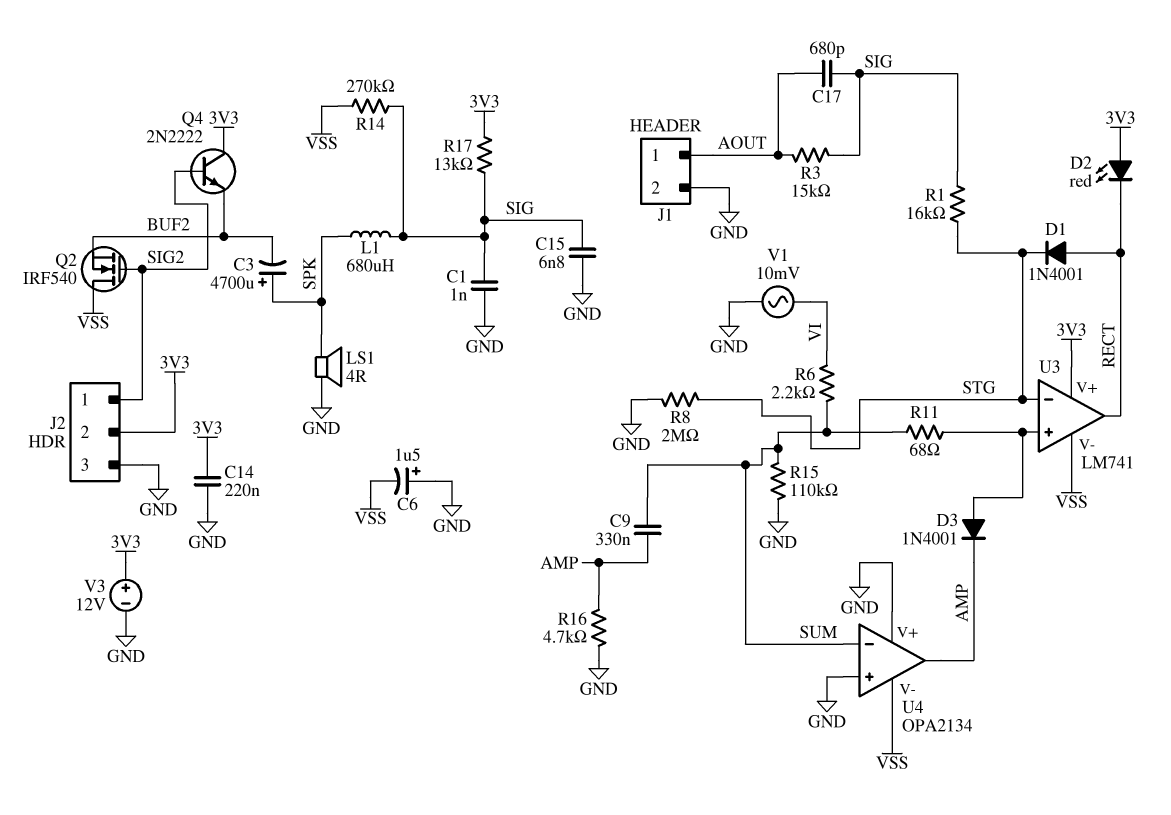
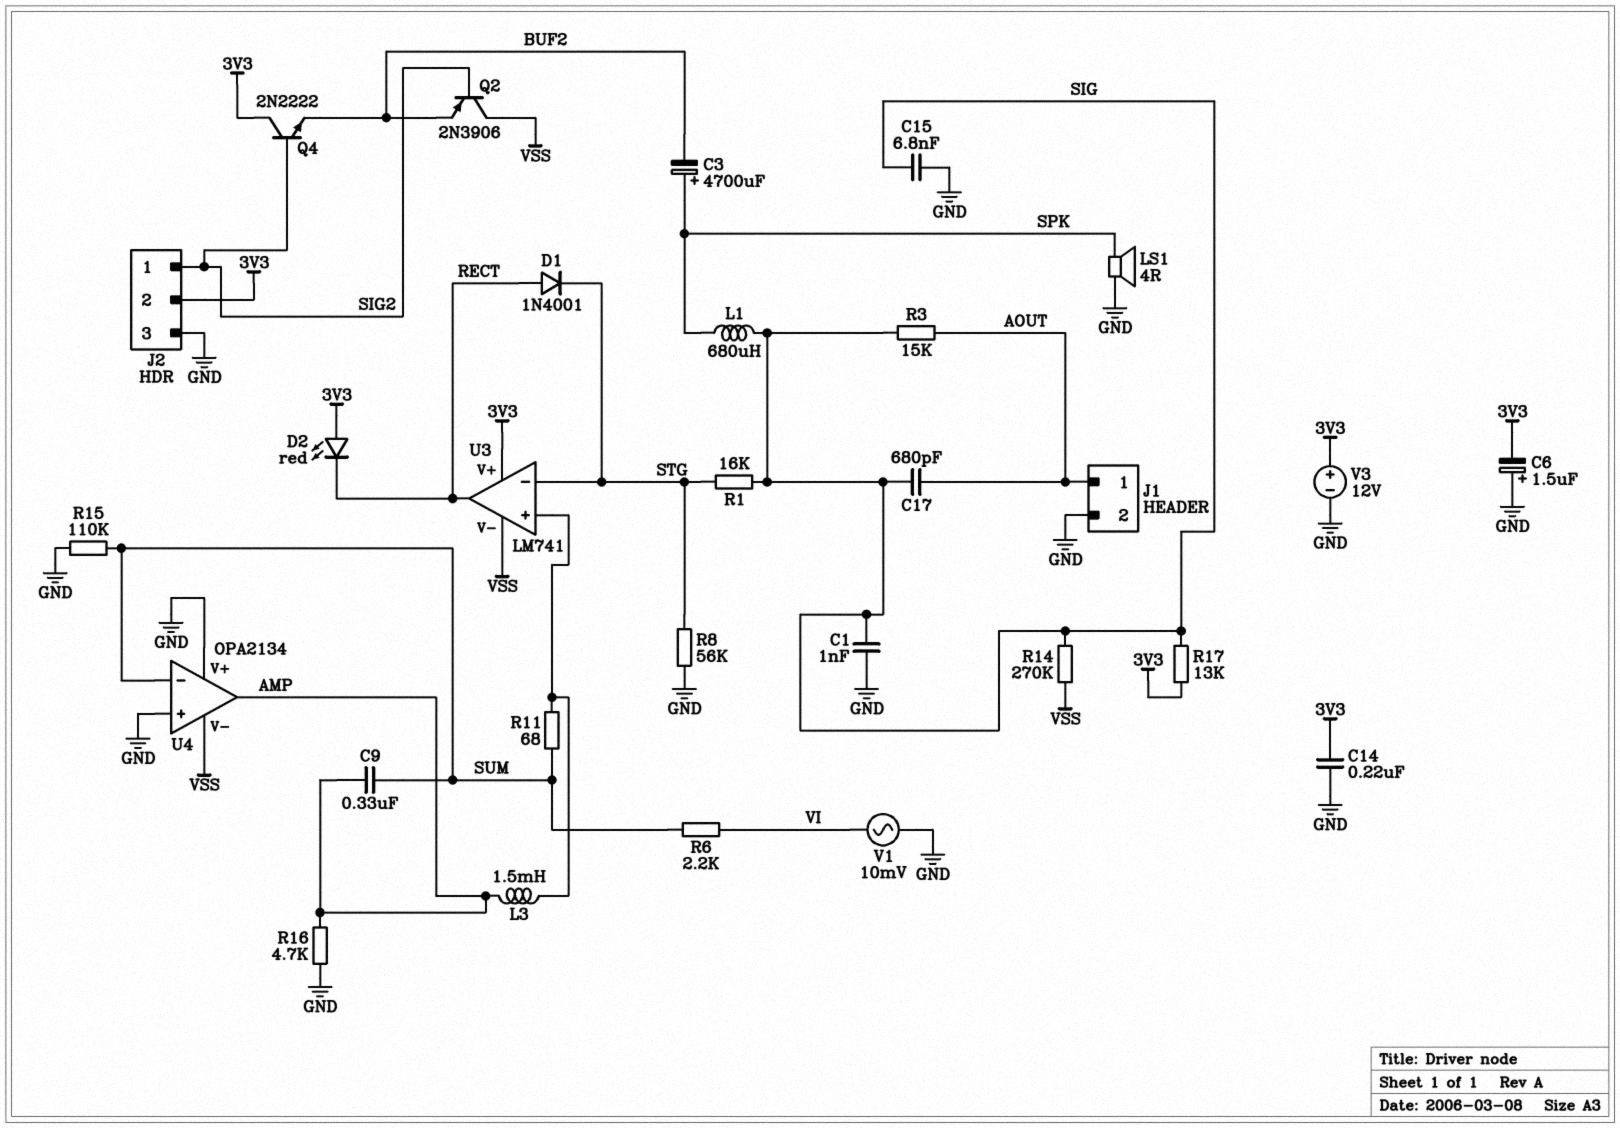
C6: 1.5uF (plus GND, minus VSS) -> 1.5uF (plus GND, minus 3V3)
D3: diode 1N4001 (A U3/in+, K AMP) -> none
L3: none -> 1.5mH (AMP, U3/in+)
Q2: NMOS IRF540 (G SIG2, D VSS, S BUF2) -> PNP 2N3906 (B SIG2, C VSS, E BUF2)
R8: 2M (GND, STG) -> 56k (GND, STG)

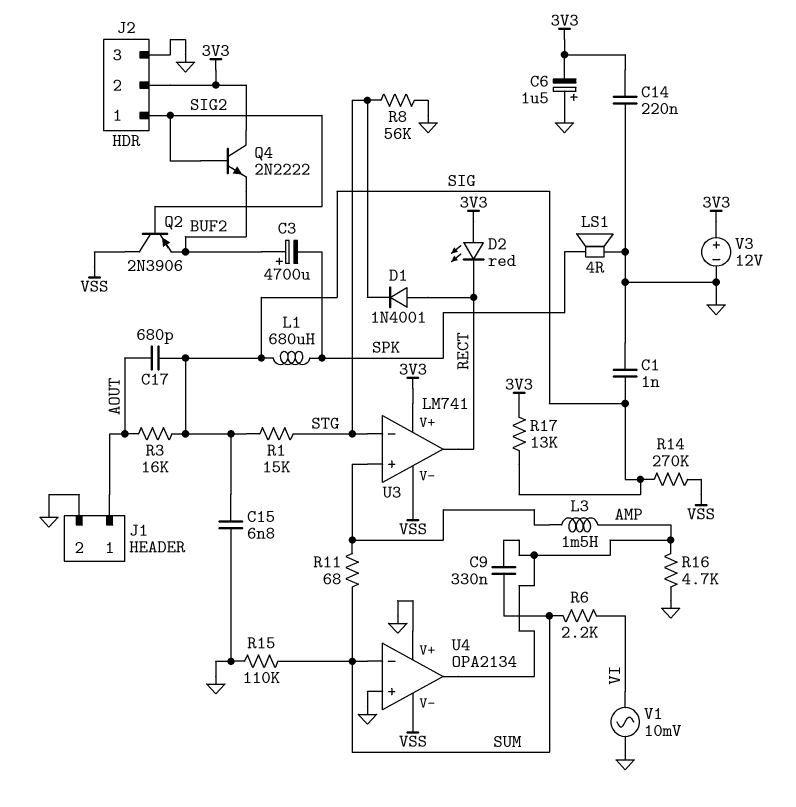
C3: 4700uF (plus SPK, minus BUF2) -> 4700uF (plus BUF2, minus SPK)
R1: 16k (SIG, STG) -> 15k (SIG, STG)
R3: 15k (AOUT, SIG) -> 16k (AOUT, SIG)

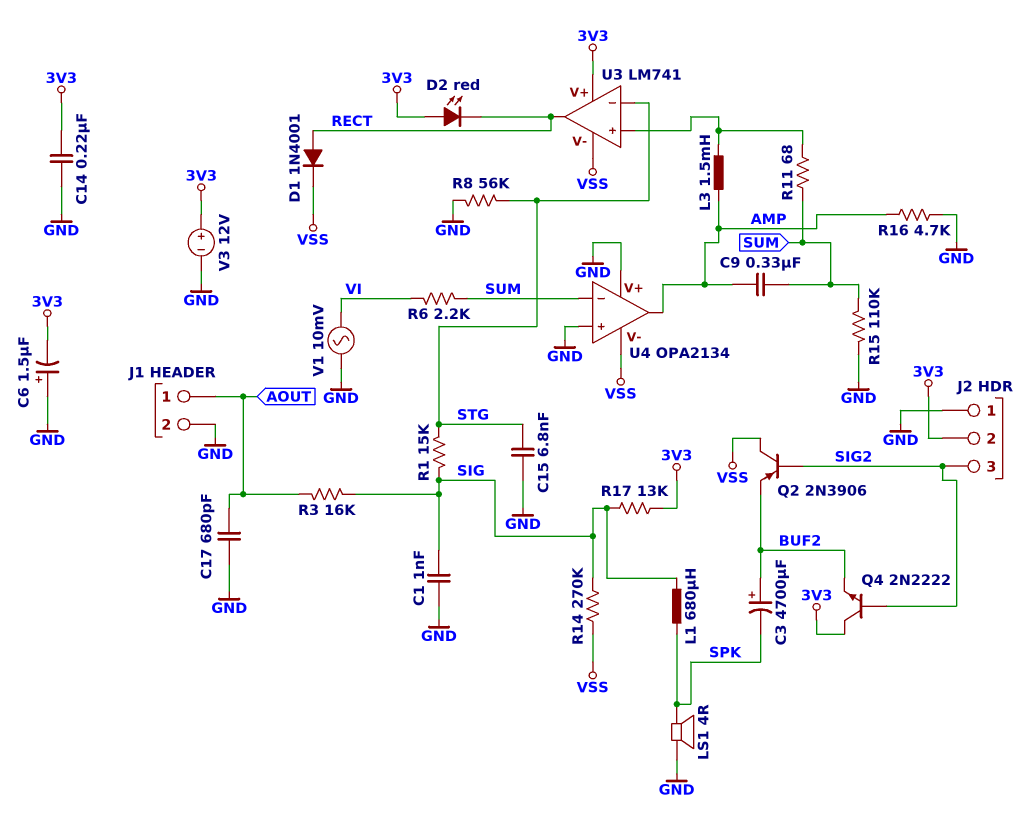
C15: 6.8nF (GND, SIG) -> 6.8nF (GND, STG)
C17: 680pF (AOUT, SIG) -> 680pF (AOUT, GND)
D1: diode 1N4001 (A RECT, K STG) -> diode 1N4001 (A RECT, K VSS)
J2 pin 1: SIG2 -> GND
J2 pin 3: GND -> SIG2

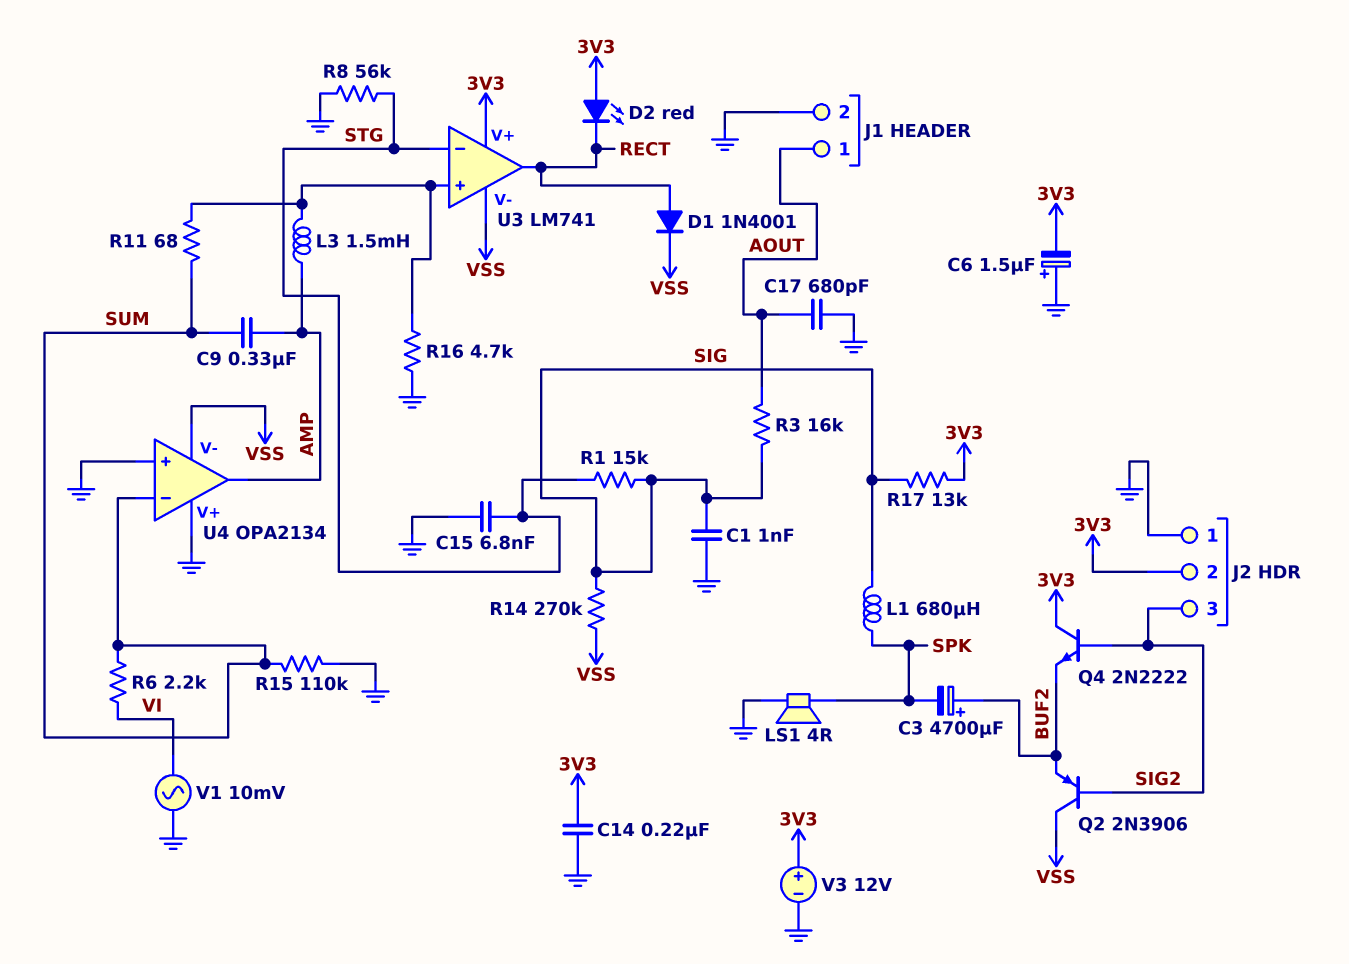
R16: 4.7k (AMP, GND) -> 4.7k (GND, U3/in+)

